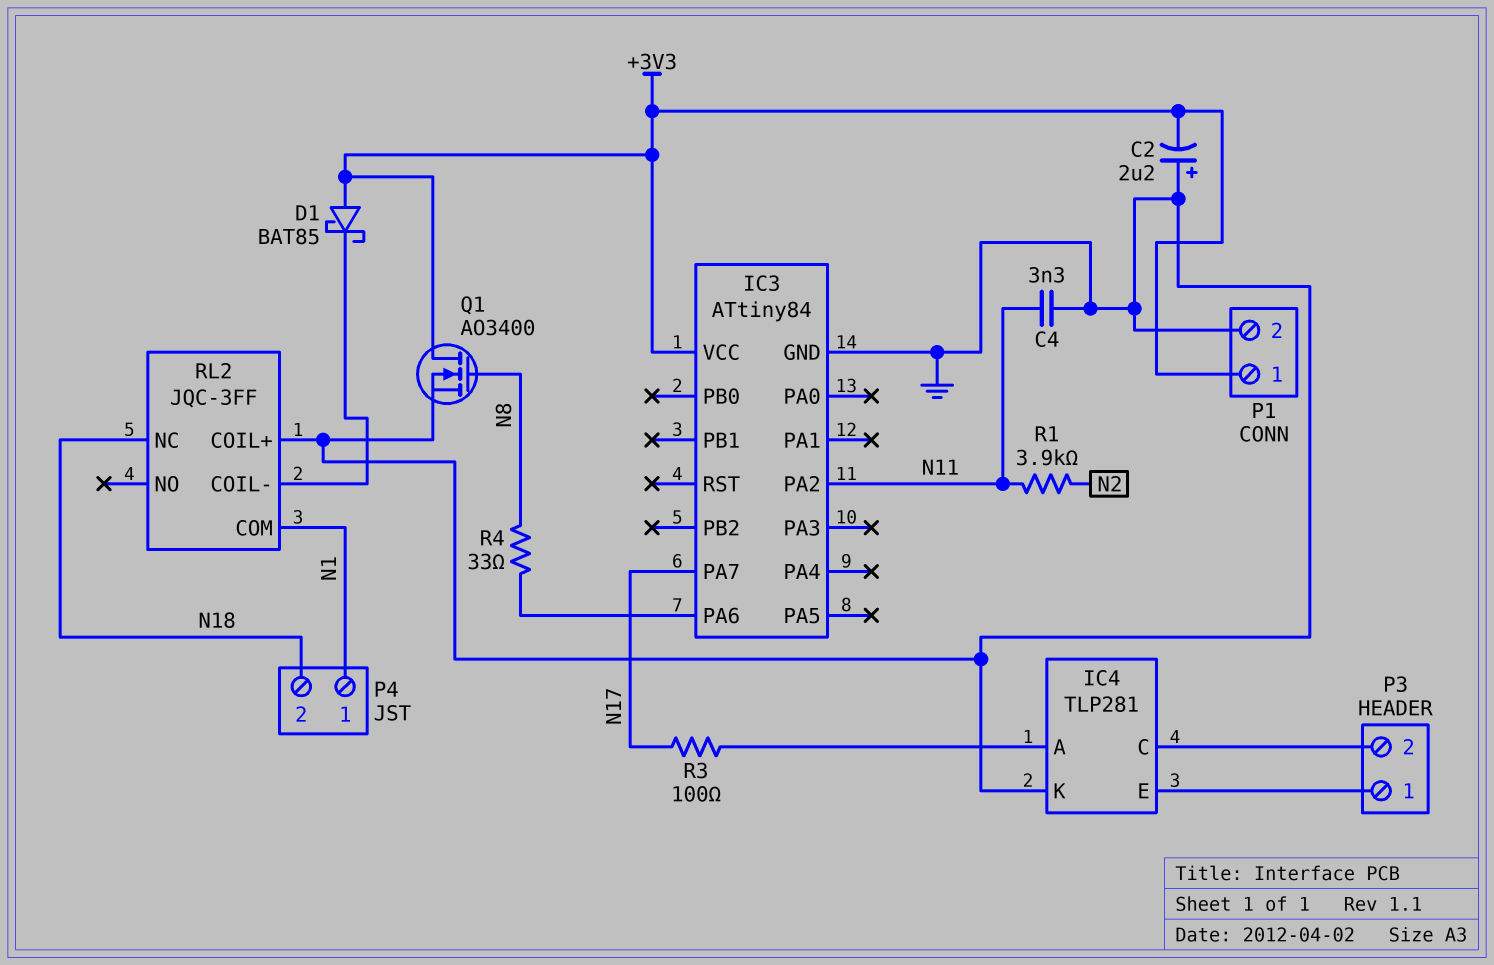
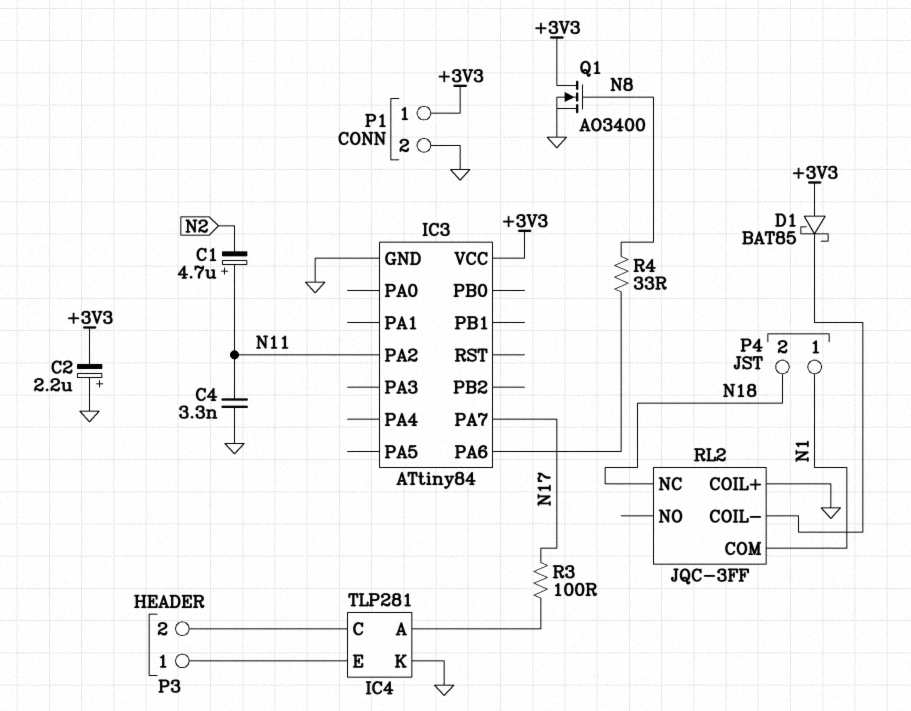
C1: none -> 4.7uF (plus N11, minus N2)
R1: 3.9k (N2, N11) -> none

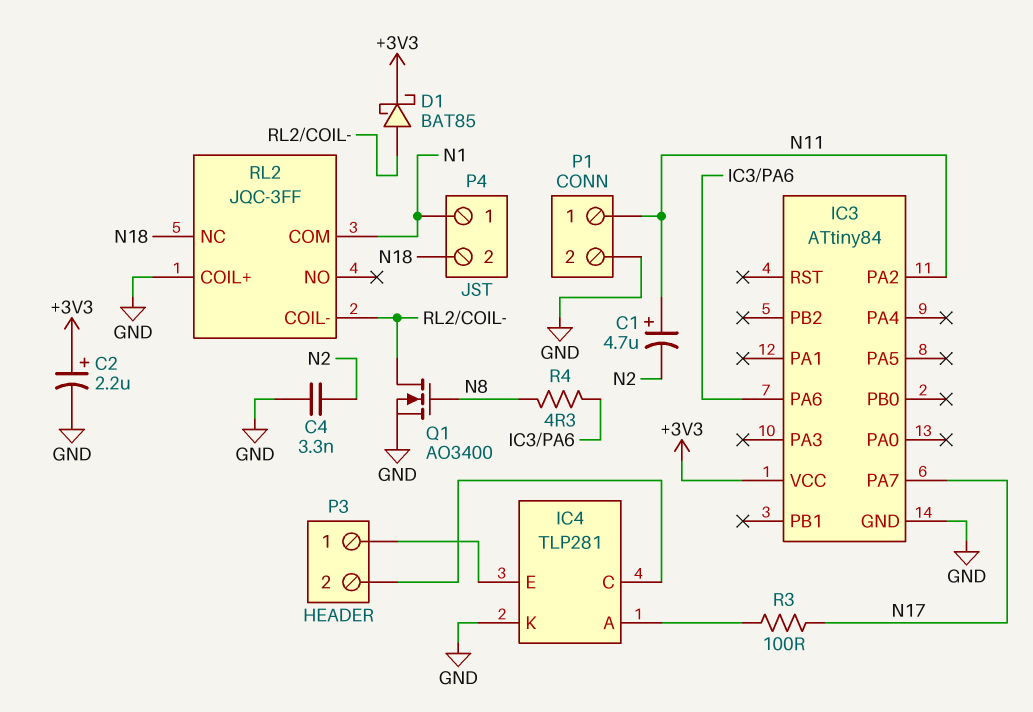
C2: 2.2uF (plus GND, minus +3V3) -> 2.2uF (plus +3V3, minus GND)
C4: 3.3nF (GND, N11) -> 3.3nF (GND, N2)
D1: schottky BAT85 (A +3V3, K RL2/COIL-) -> schottky BAT85 (A RL2/COIL-, K +3V3)
P1 pin 1: +3V3 -> N11
Q1: NMOS AO3400 (G N8, D +3V3, S GND) -> NMOS AO3400 (G N8, D RL2/COIL-, S GND)
R4: 33 (IC3/PA6, N8) -> 4.3 (IC3/PA6, N8)

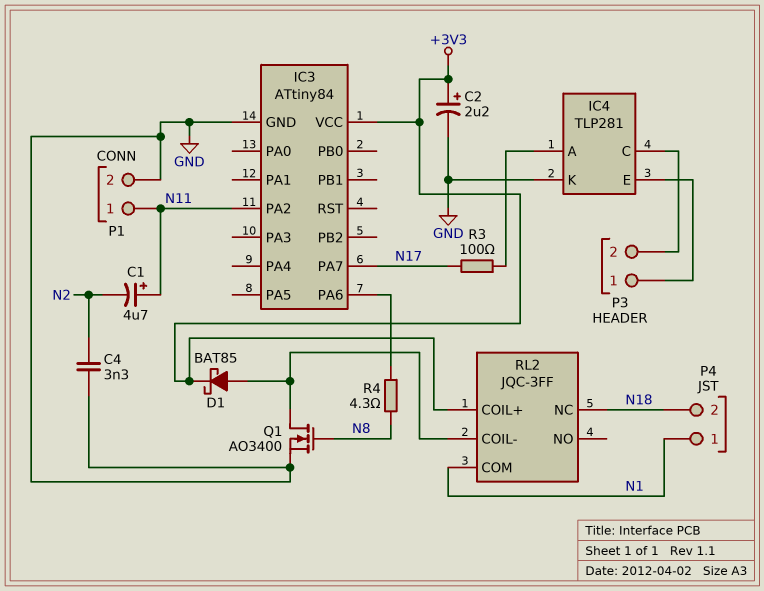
RL2 pin COIL+: GND -> +3V3

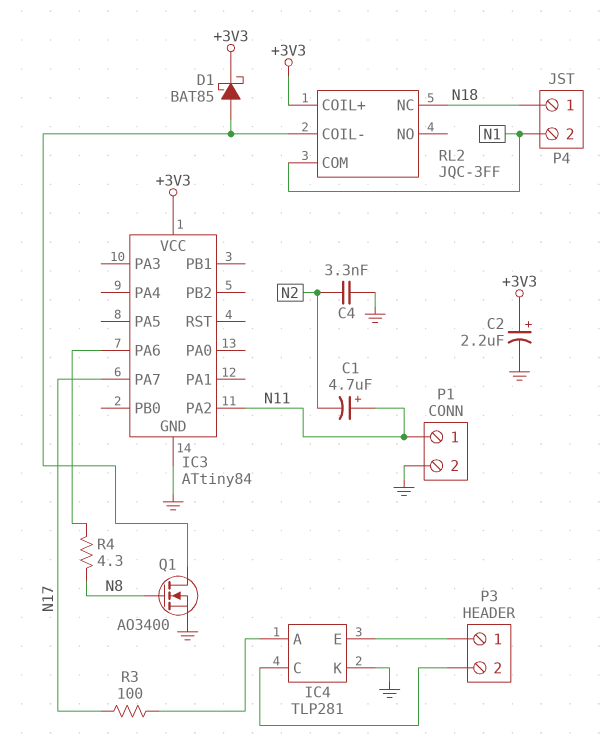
P4 pin 1: N1 -> N18
P4 pin 2: N18 -> N1

